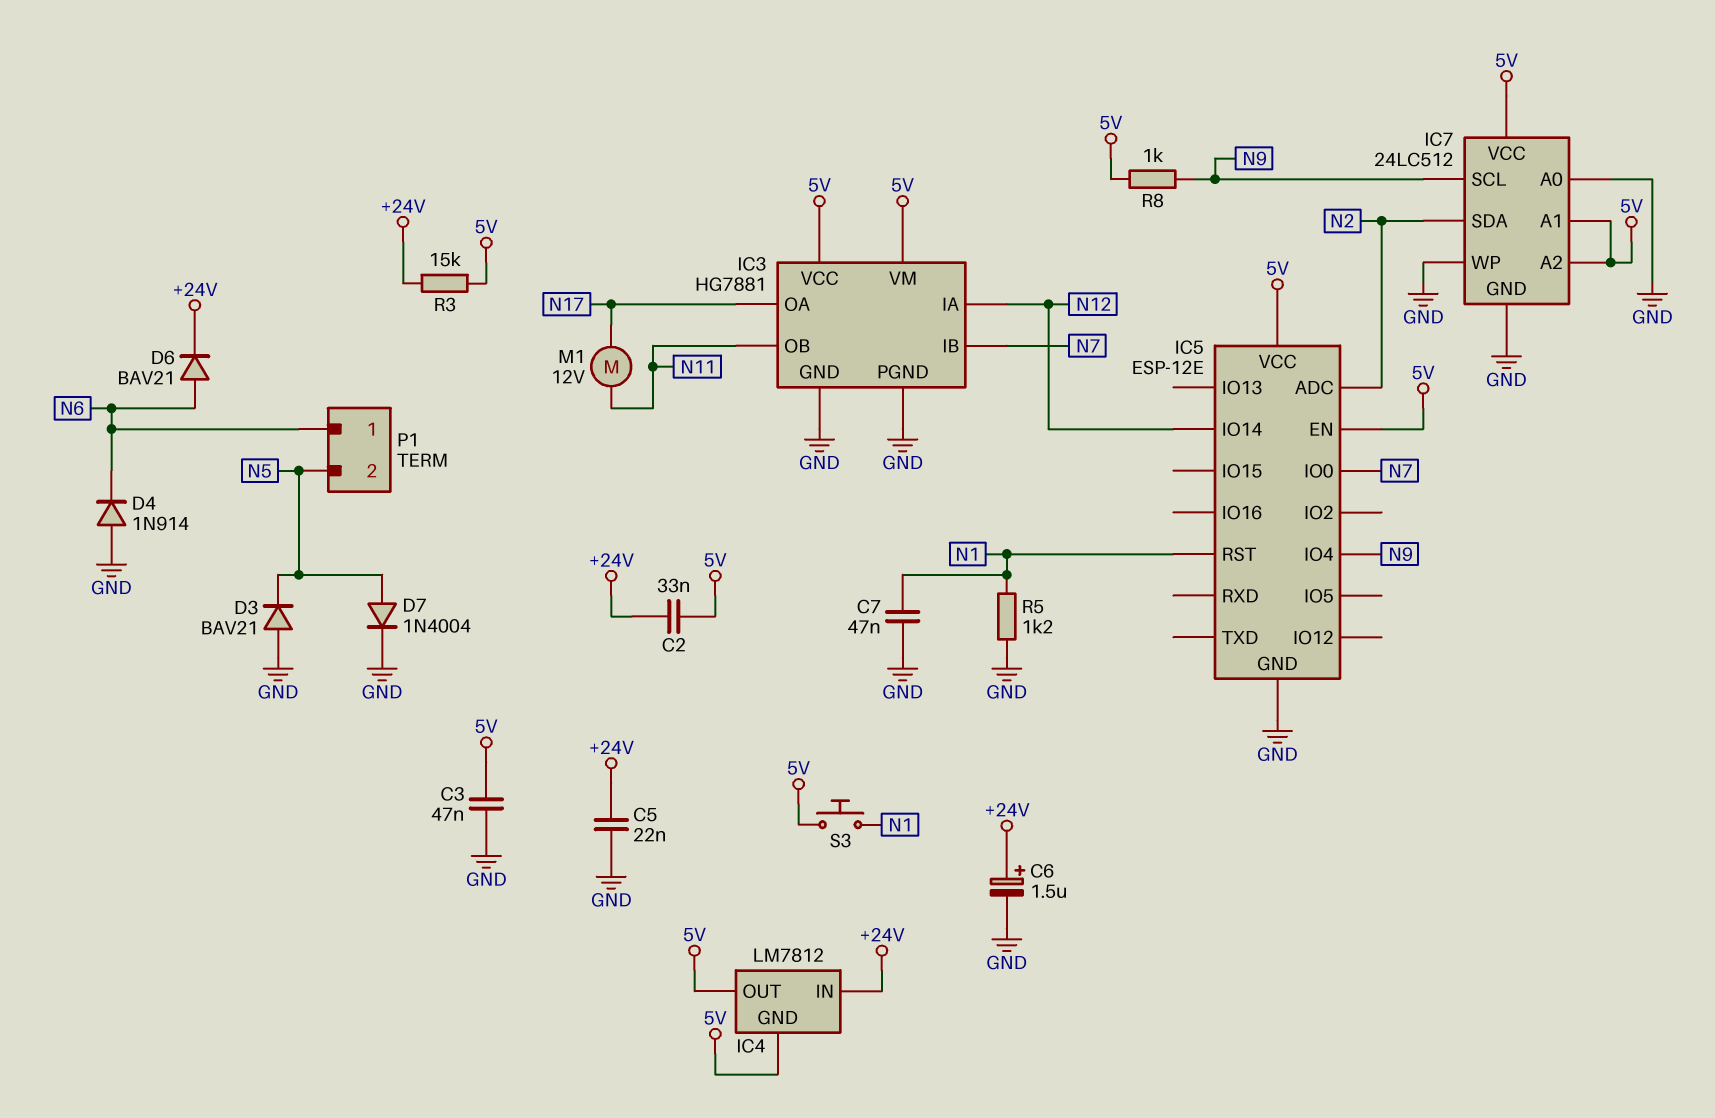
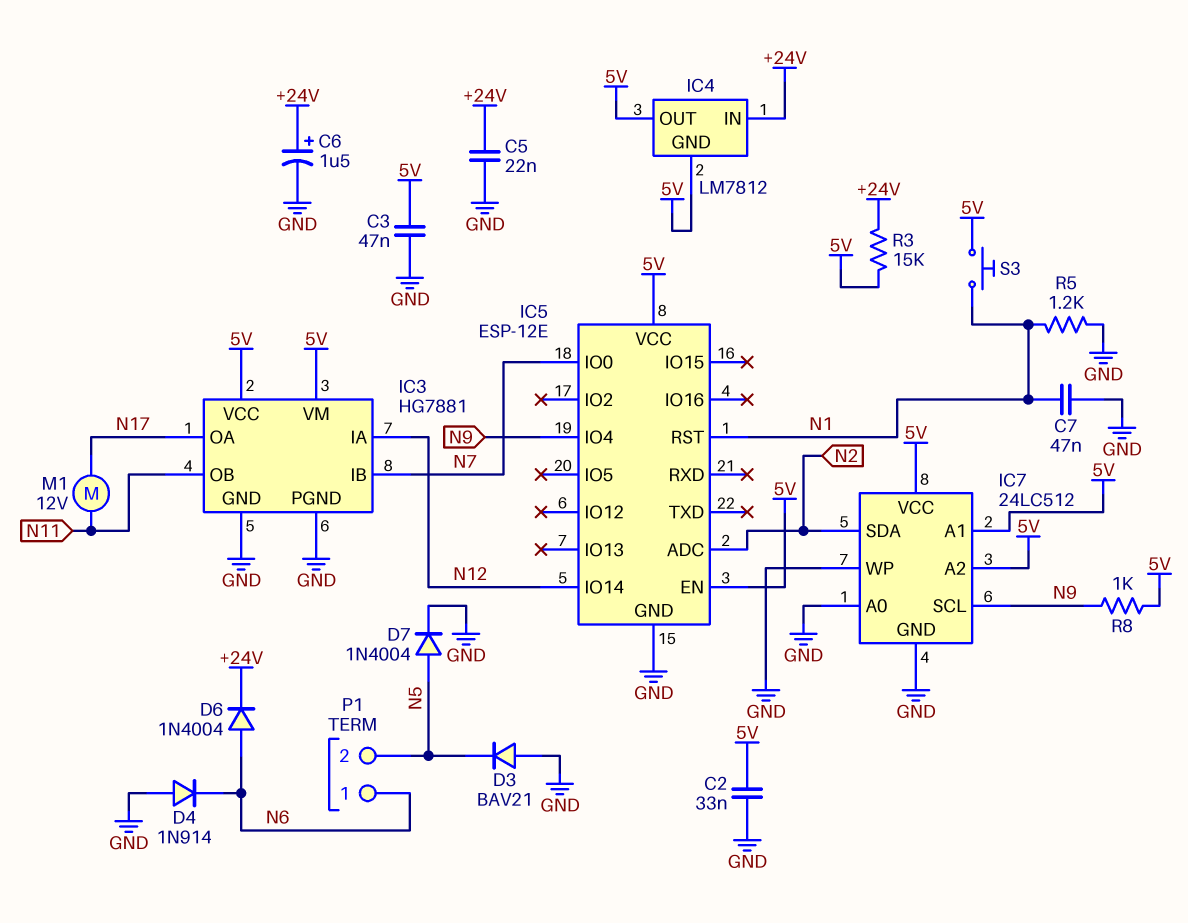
C2: 33nF (+24V, 5V) -> 33nF (5V, GND)
D6: diode BAV21 (A N6, K +24V) -> diode 1N4004 (A N6, K +24V)

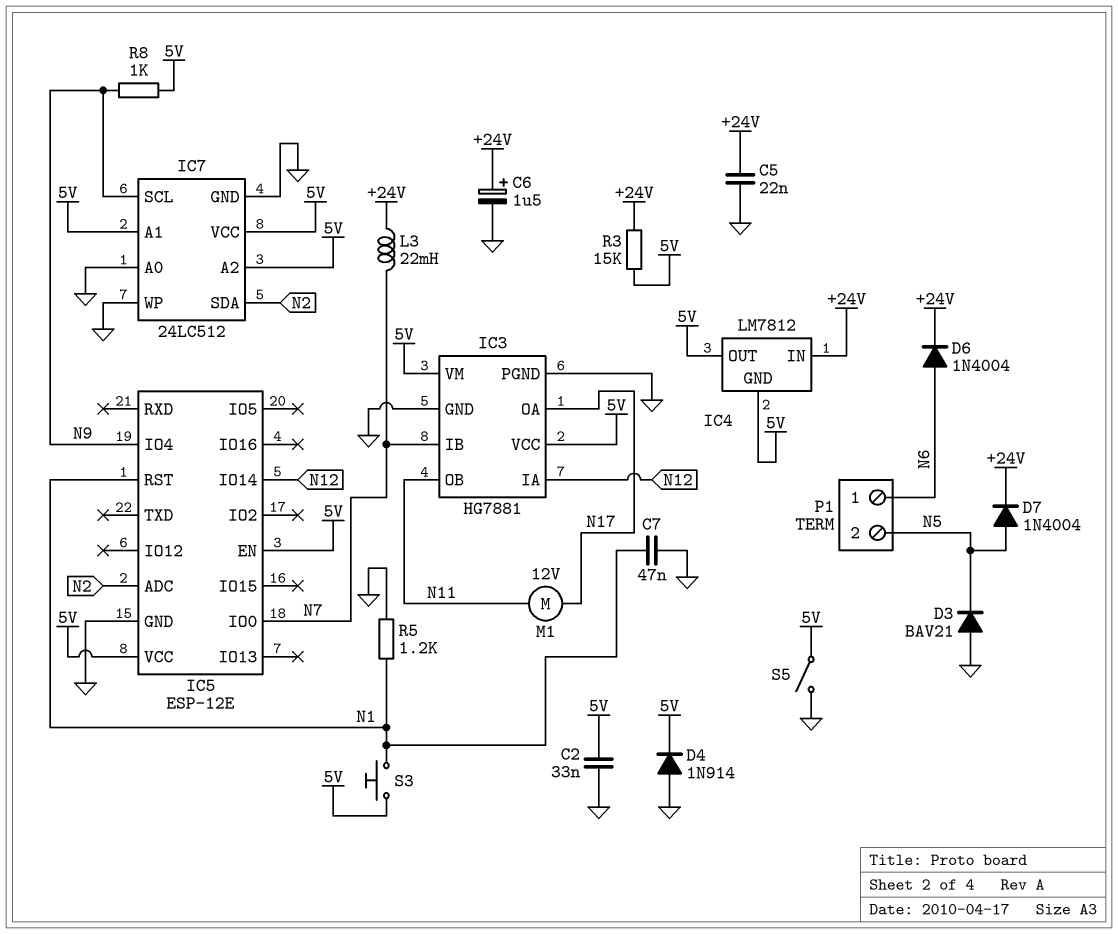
C3: 47nF (5V, GND) -> none
D4: diode 1N914 (A GND, K N6) -> diode 1N914 (A GND, K 5V)
D7: diode 1N4004 (A N5, K GND) -> diode 1N4004 (A N5, K +24V)
L3: none -> 22mH (+24V, N7)
S5: none -> switch (5V, GND)

